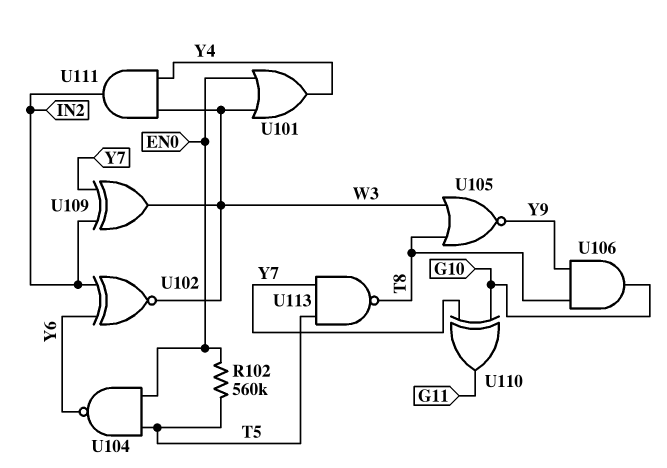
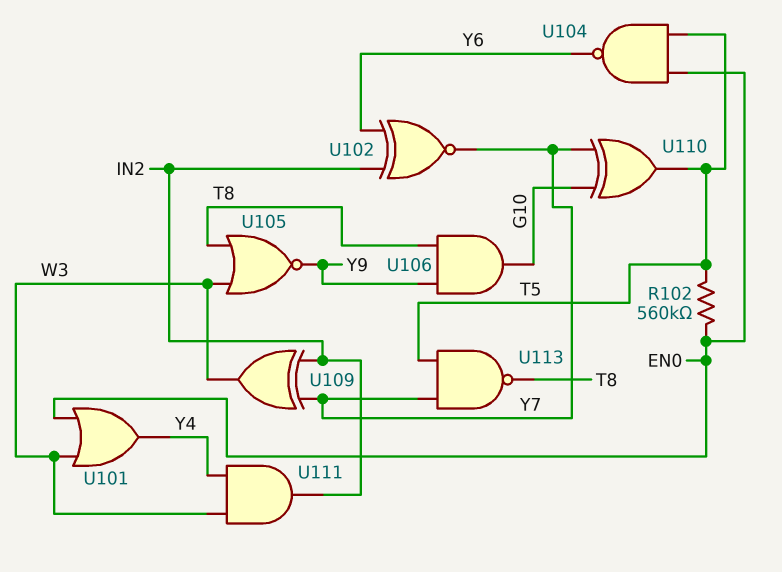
U102: XNOR (in IN2, in Y6, out W3) -> XNOR (in IN2, in Y6, out Y7)
U110: XOR (in G10, in Y7, out G11) -> XOR (in G10, in Y7, out T5)

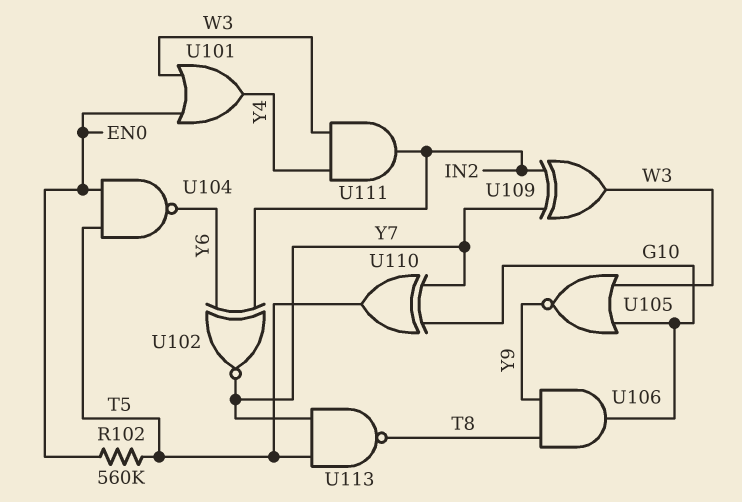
U105: NOR (in T8, in W3, out Y9) -> NOR (in G10, in W3, out Y9)

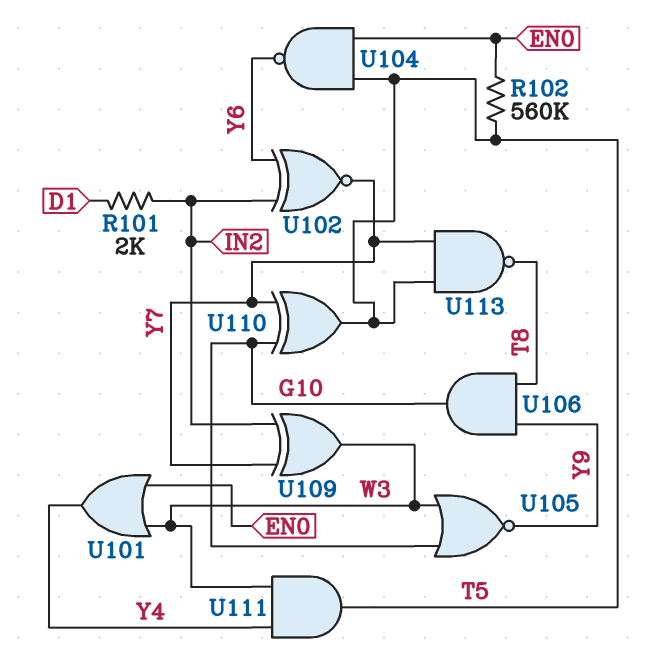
R101: none -> 2k (D1, IN2)
U111: AND (in W3, in Y4, out IN2) -> AND (in W3, in Y4, out T5)

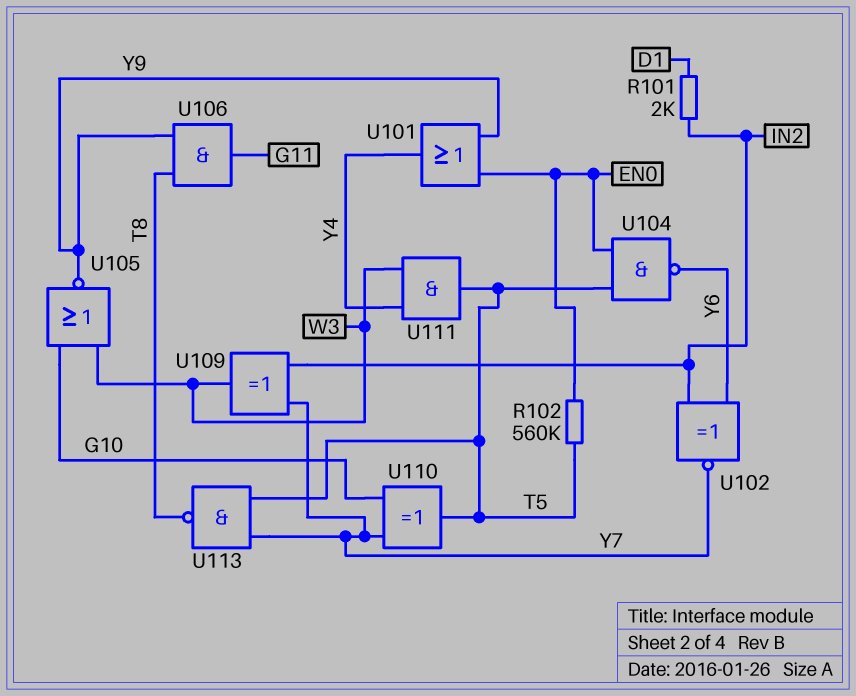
U101: OR (in EN0, in W3, out Y4) -> OR (in EN0, in Y9, out Y4)
U106: AND (in T8, in Y9, out G10) -> AND (in T8, in Y9, out G11)

